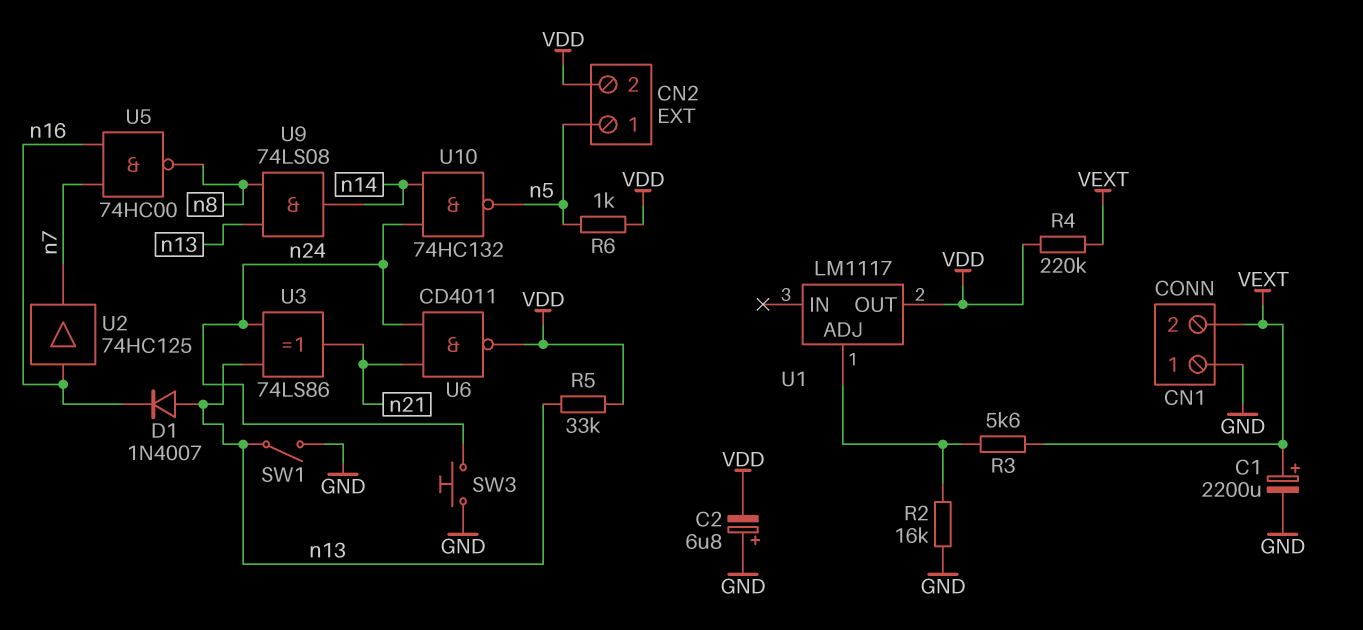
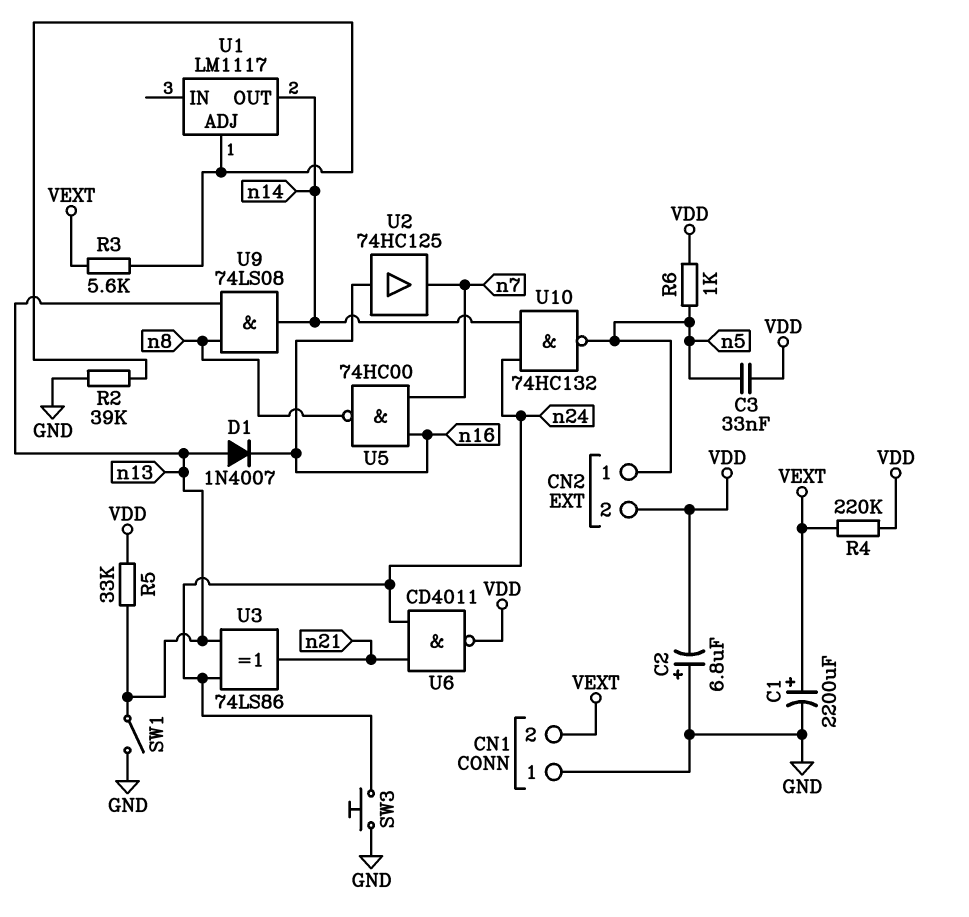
C3: none -> 33nF (VDD, n5)
R2: 16k (GND, U1/ADJ) -> 39k (GND, U1/ADJ)
U1 pin OUT: VDD -> n14

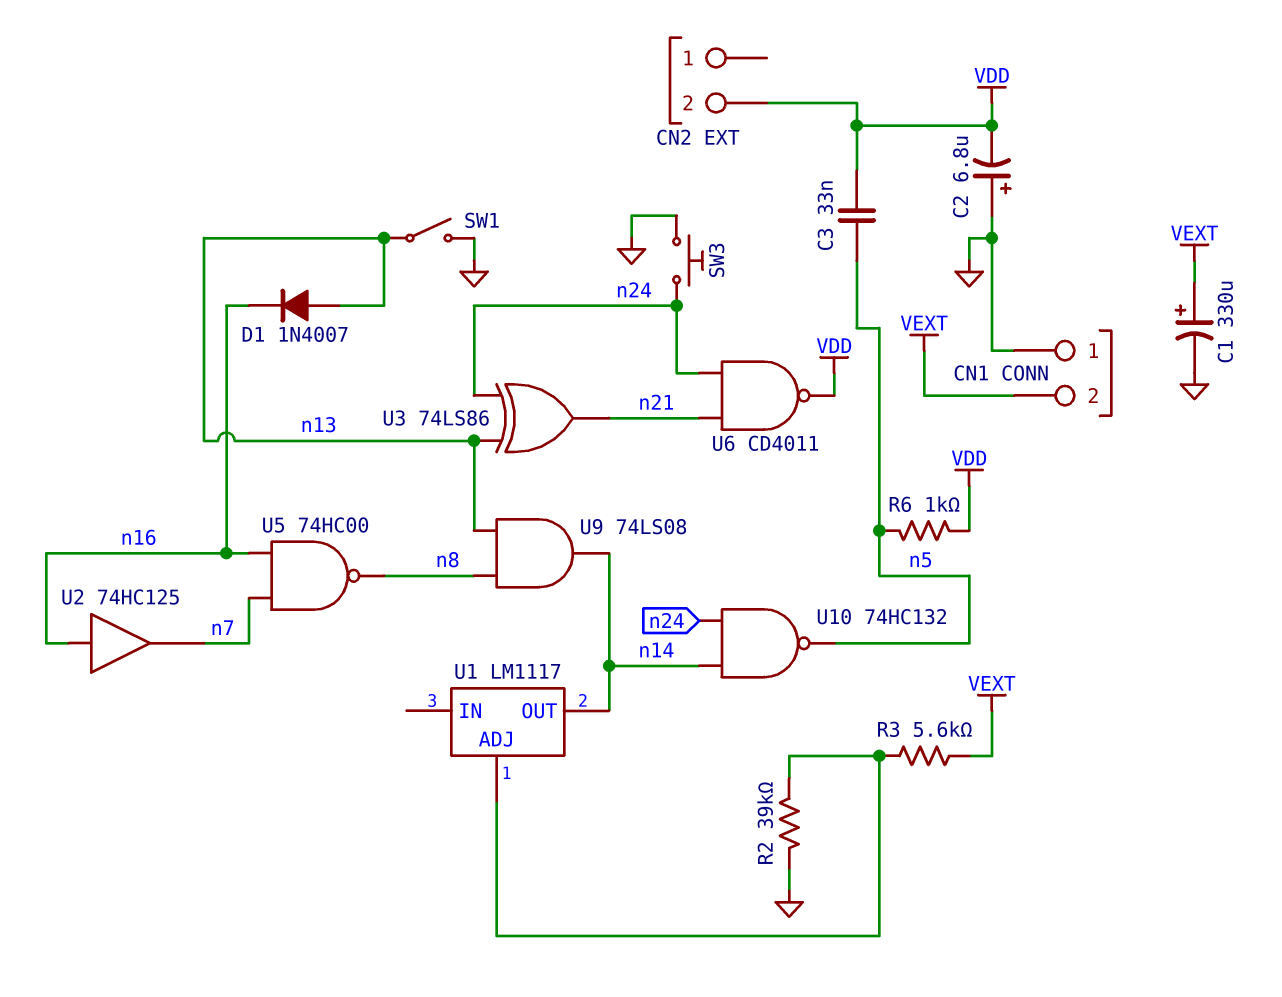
C1: 2200uF (plus VEXT, minus GND) -> 330uF (plus VEXT, minus GND)
CN2 pin 1: n5 -> none
R4: 220k (VDD, VEXT) -> none
R5: 33k (VDD, n13) -> none

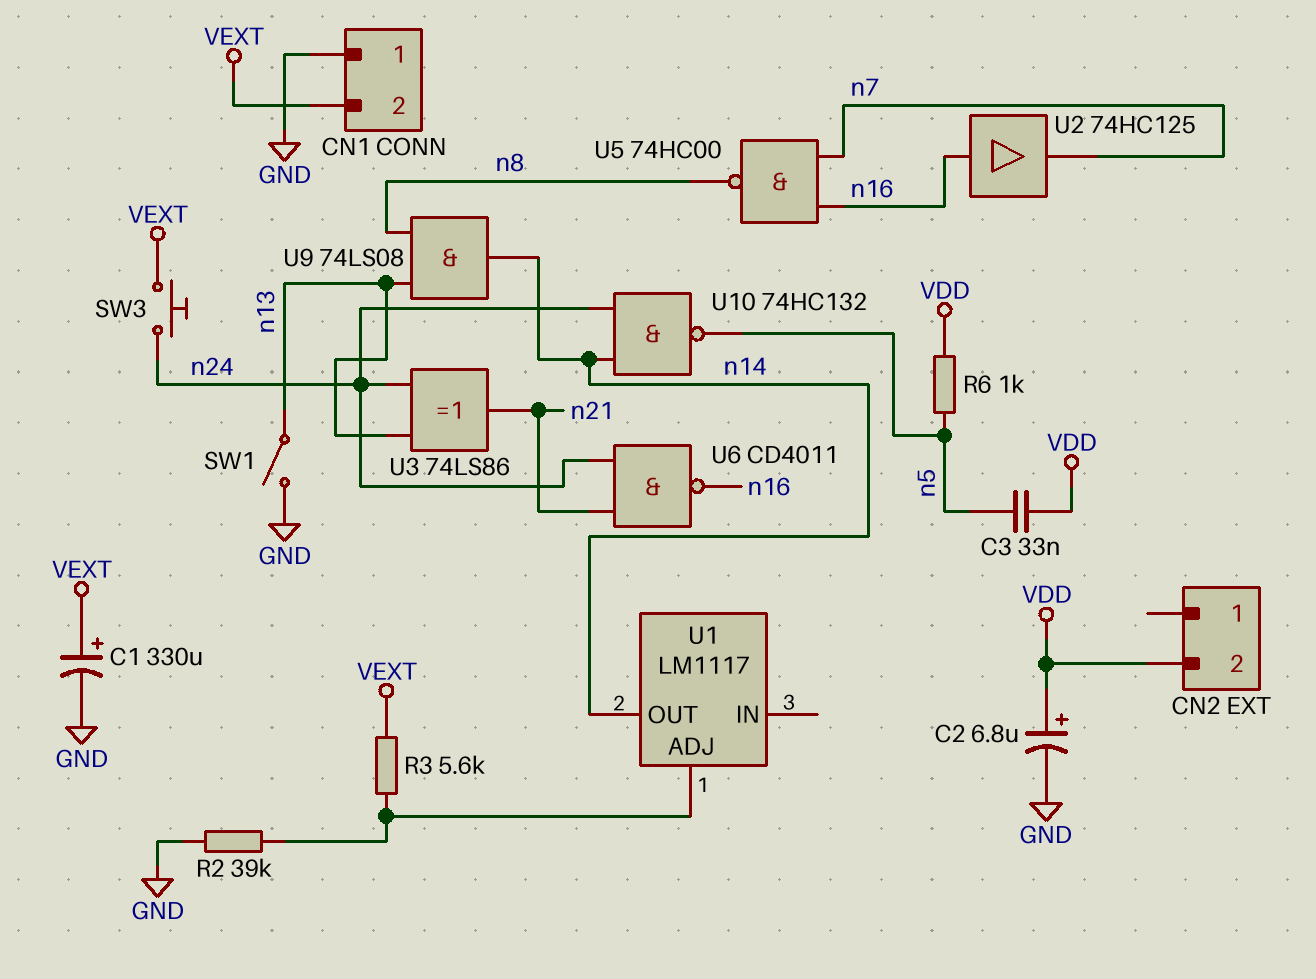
C2: 6.8uF (plus GND, minus VDD) -> 6.8uF (plus VDD, minus GND)
D1: diode 1N4007 (A n13, K n16) -> none
SW3: button (GND, n24) -> button (VEXT, n24)
U6: NAND CD4011 (in n21, in n24, out VDD) -> NAND CD4011 (in n21, in n24, out n16)

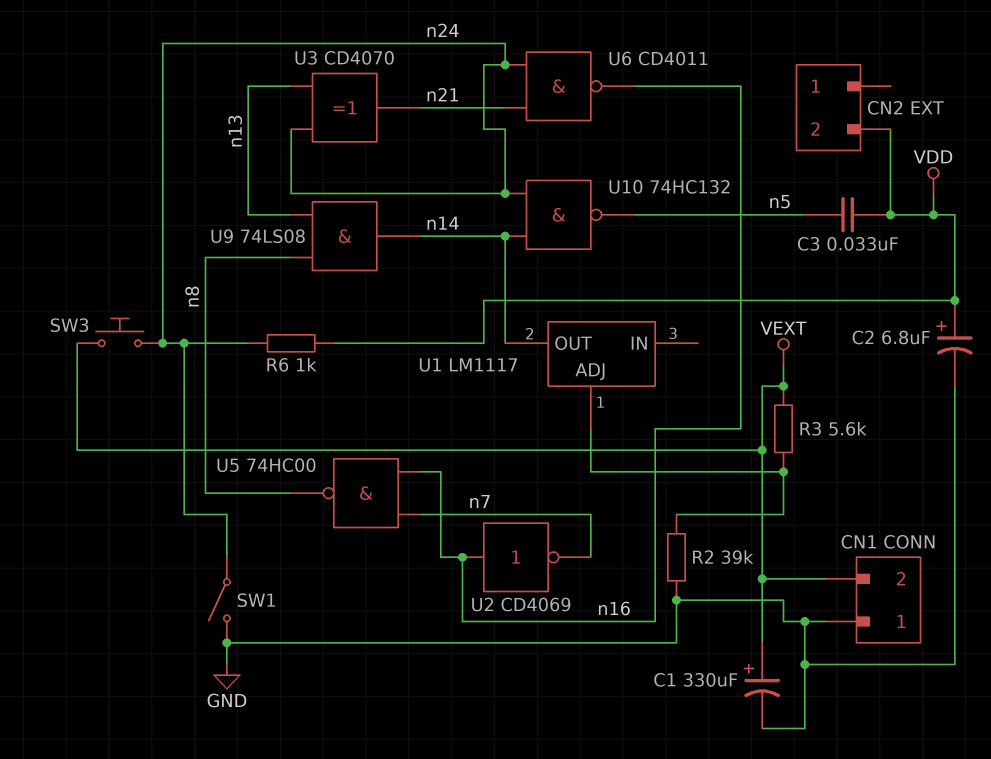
R6: 1k (VDD, n5) -> 1k (VDD, n24)
SW1: switch (GND, n13) -> switch (GND, n24)
U2: buffer 74HC125 (in n16, out n7) -> NOT CD4069 (in n16, out n7)
U3: XOR 74LS86 (in n13, in n24, out n21) -> XOR CD4070 (in n13, in n24, out n21)

